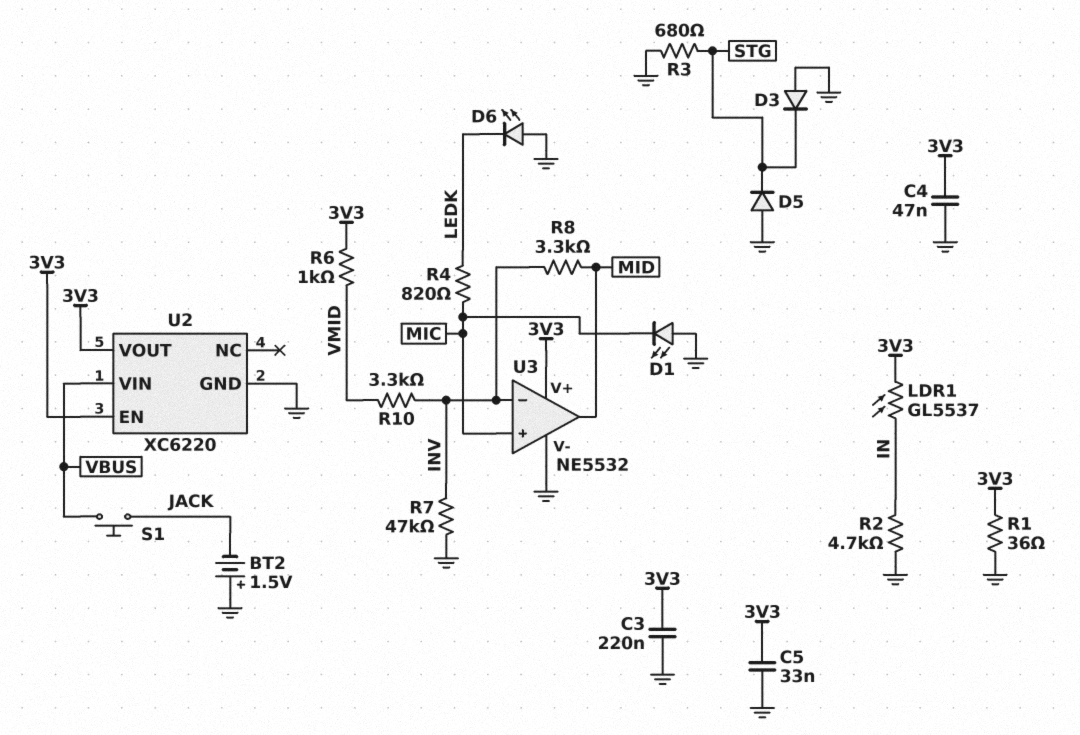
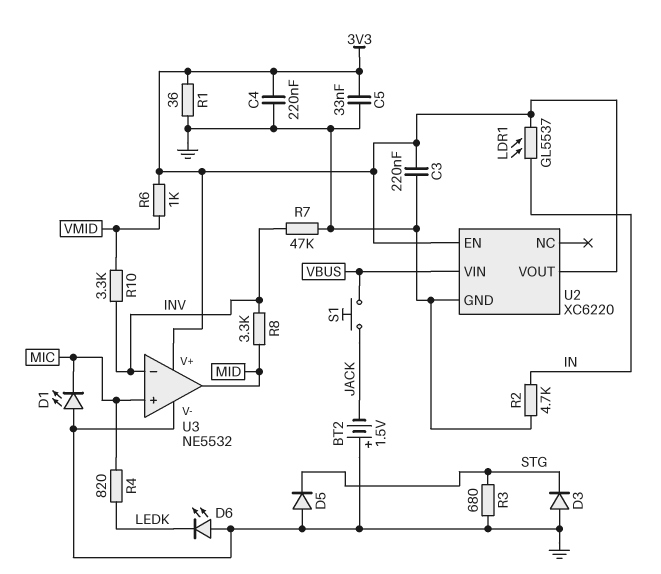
C4: 47nF (3V3, GND) -> 220nF (3V3, GND)

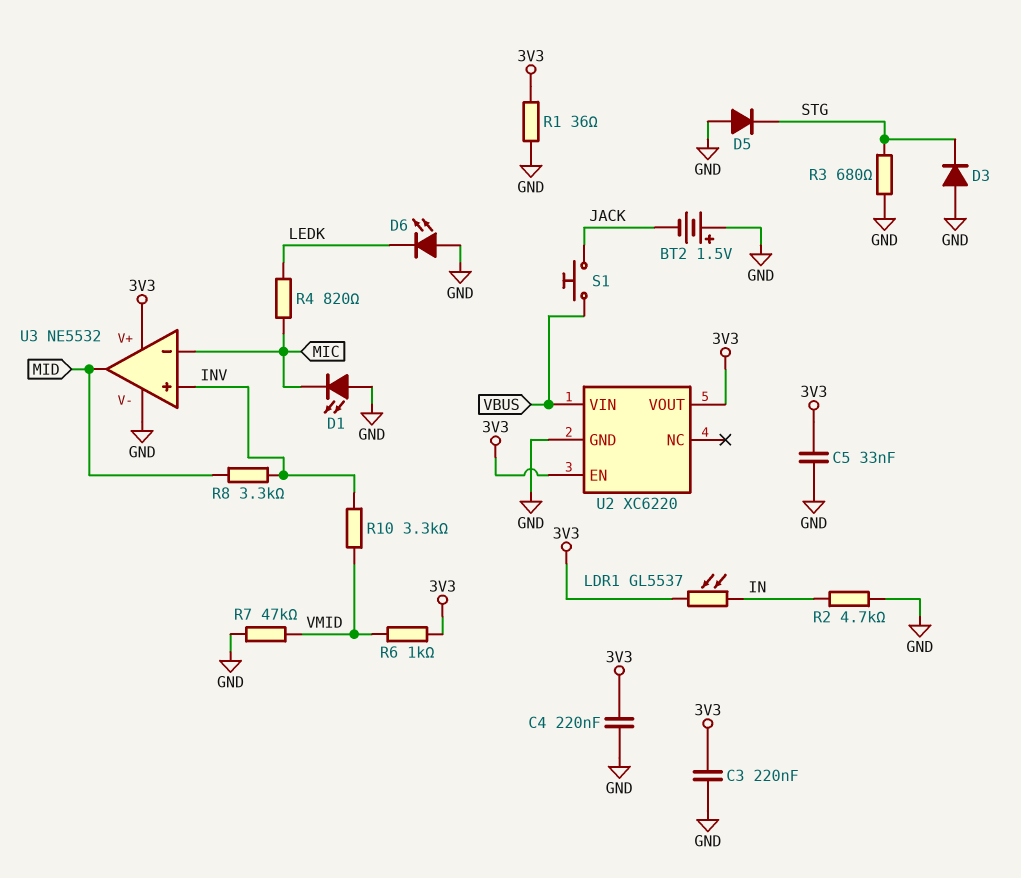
R7: 47k (GND, INV) -> 47k (GND, VMID)
U3 pin in+: MIC -> INV
U3 pin in-: INV -> MIC

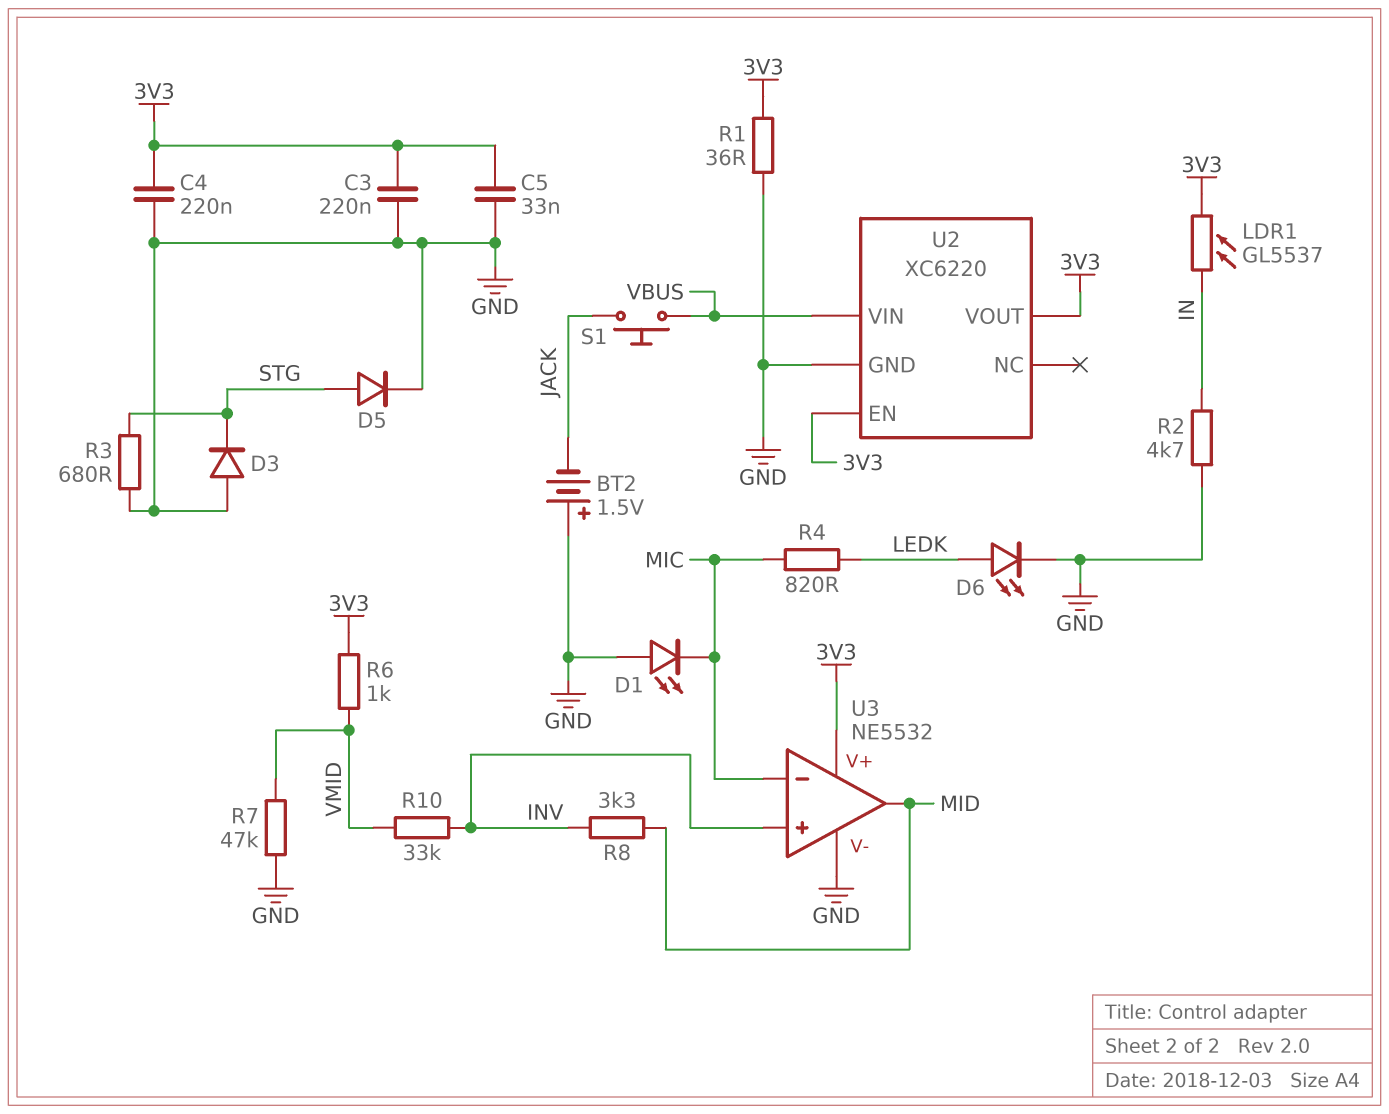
D5: diode (A GND, K STG) -> diode (A STG, K GND)
D6: LED (A GND, K LEDK) -> LED (A LEDK, K GND)
R10: 3.3k (INV, VMID) -> 33k (INV, VMID)

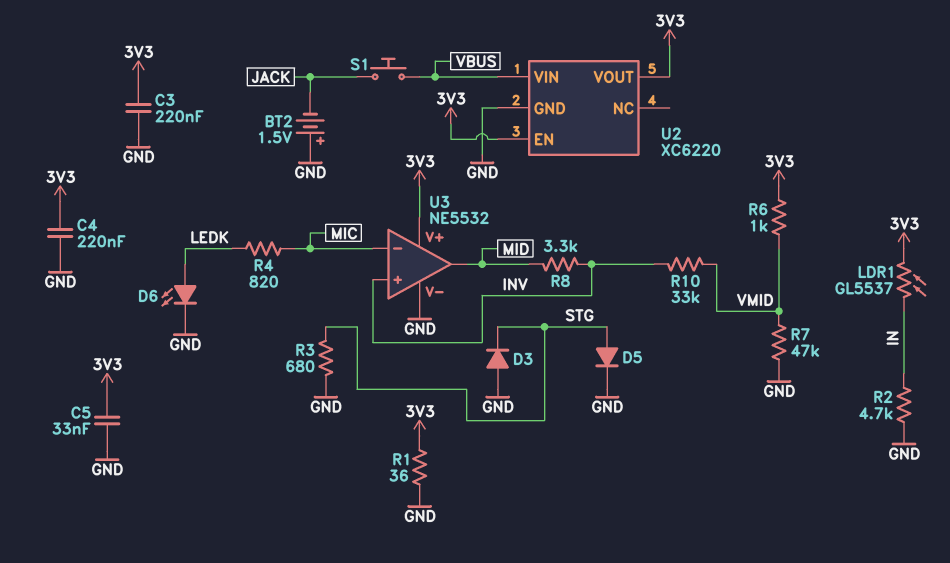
D1: LED (A GND, K MIC) -> none

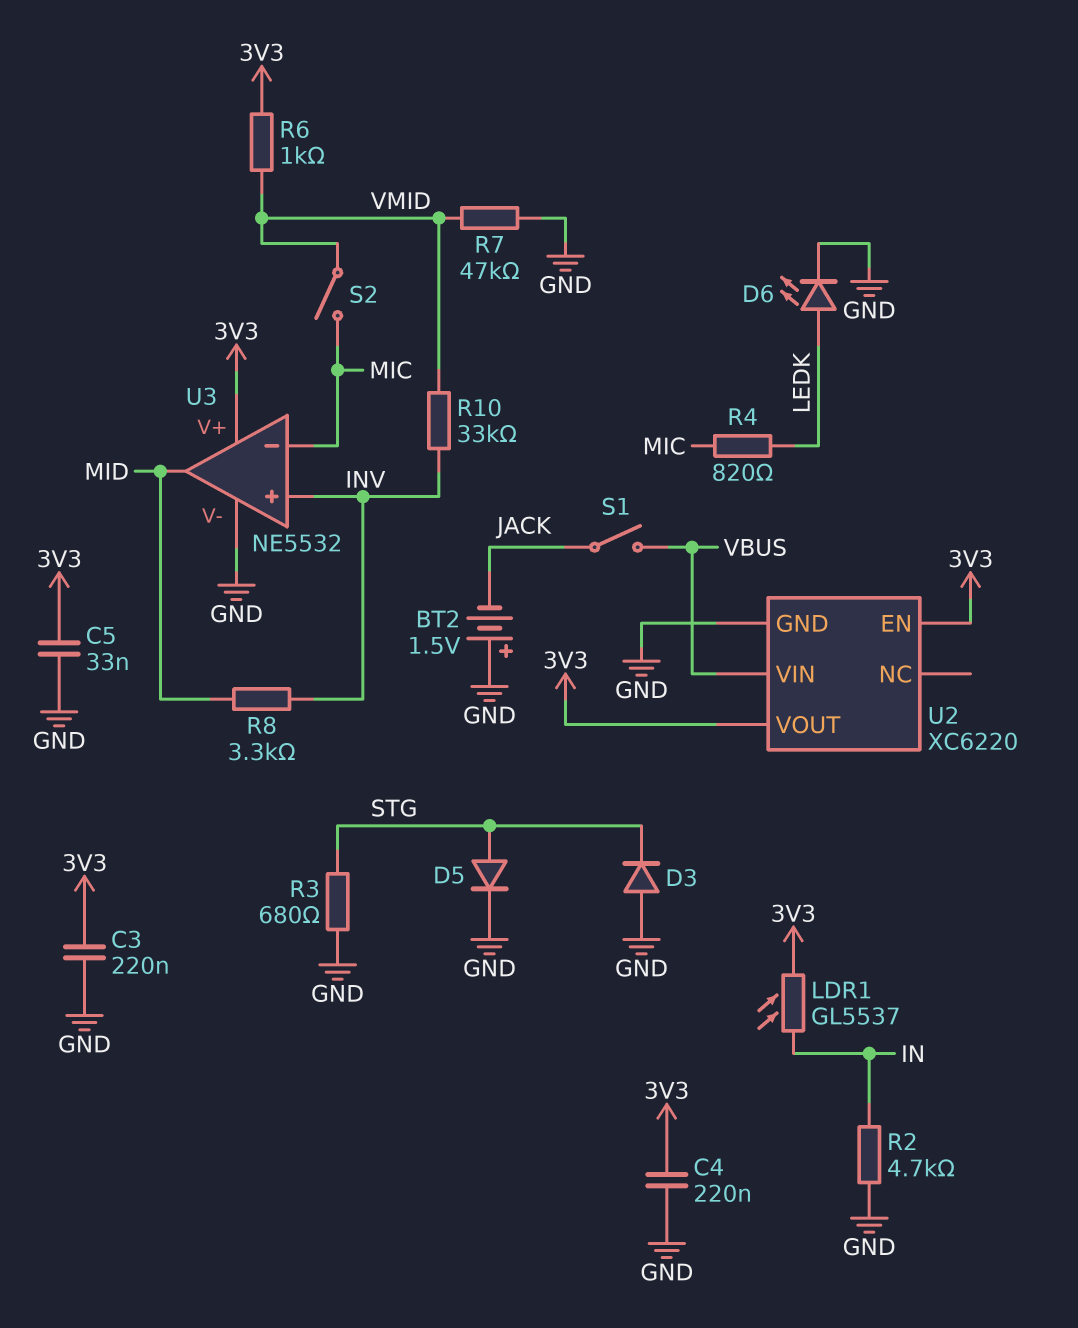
R1: 36 (3V3, GND) -> none
S1: button (JACK, VBUS) -> switch (JACK, VBUS)
S2: none -> switch (MIC, VMID)

